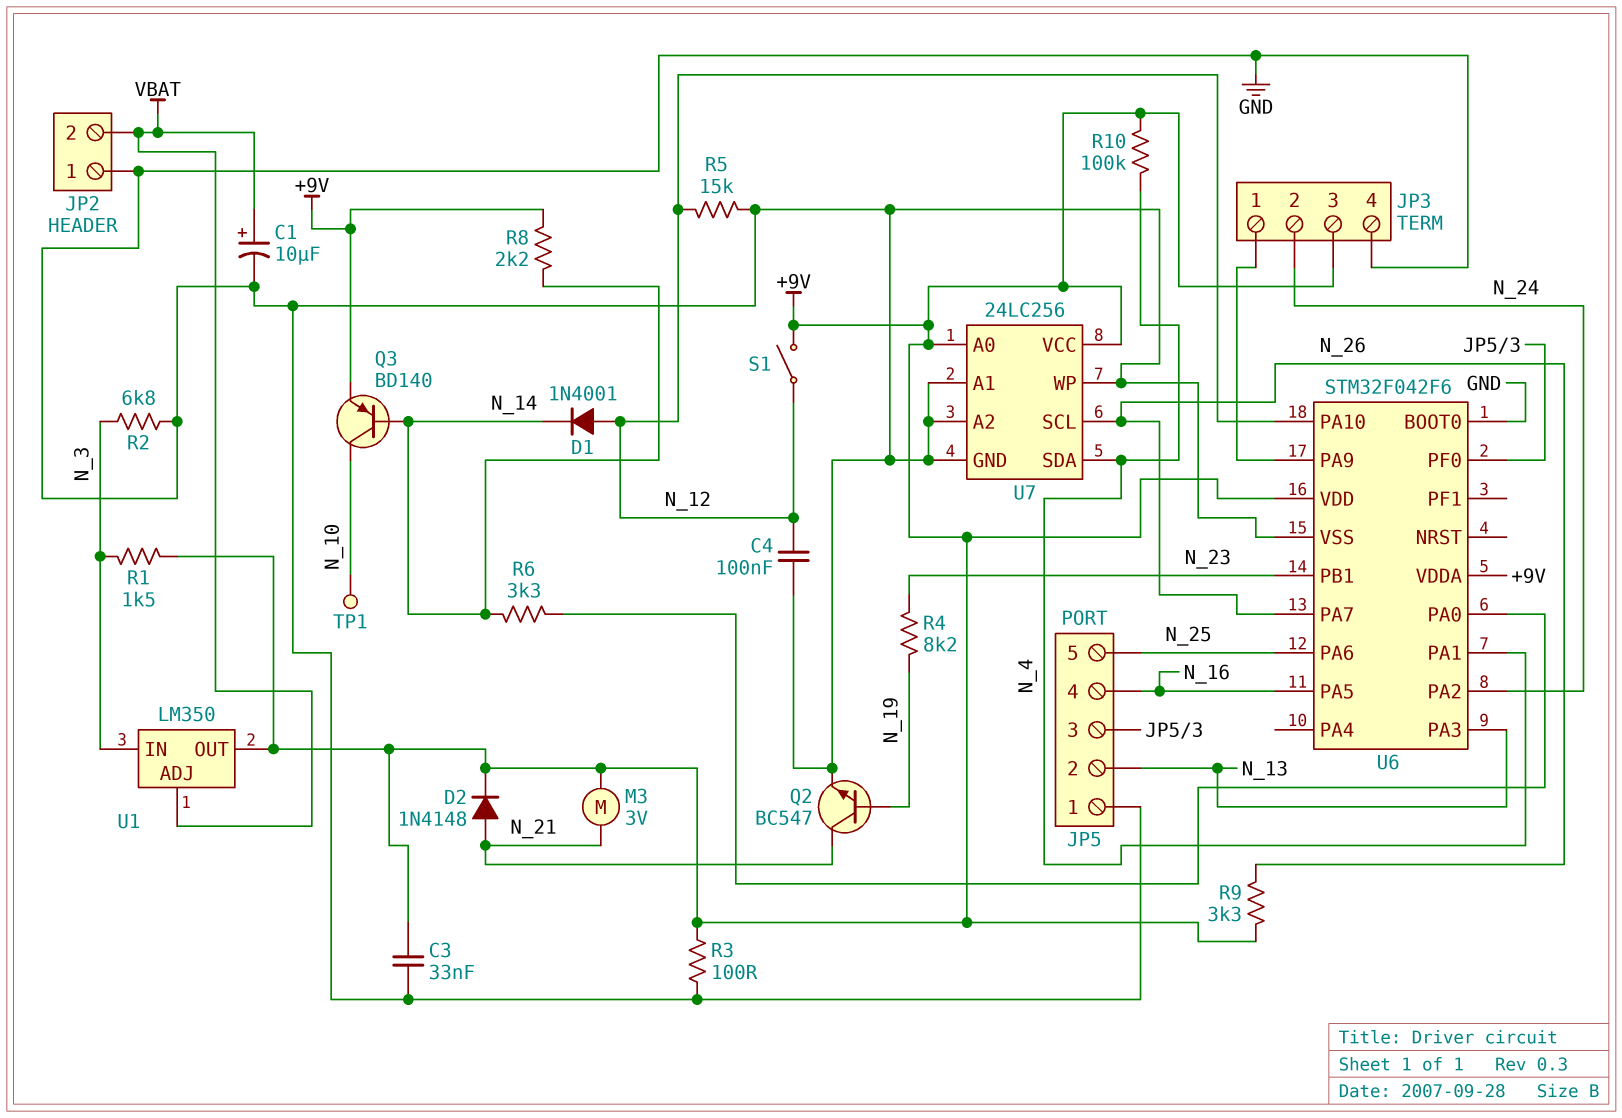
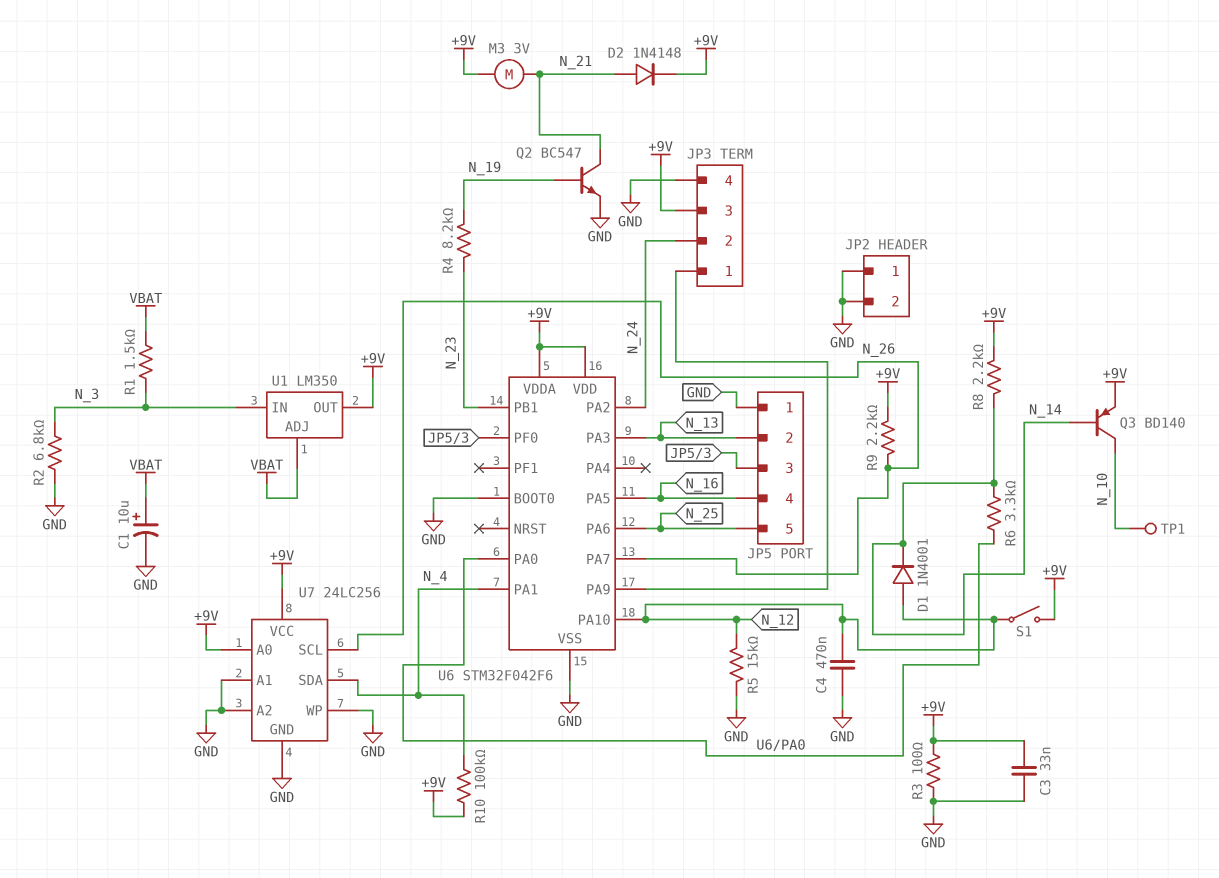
C4: 100nF (GND, N_12) -> 470nF (GND, N_12)
JP2 pin 2: VBAT -> GND
R1: 1.5k (+9V, N_3) -> 1.5k (N_3, VBAT)
R9: 3.3k (+9V, N_26) -> 2.2k (+9V, N_26)

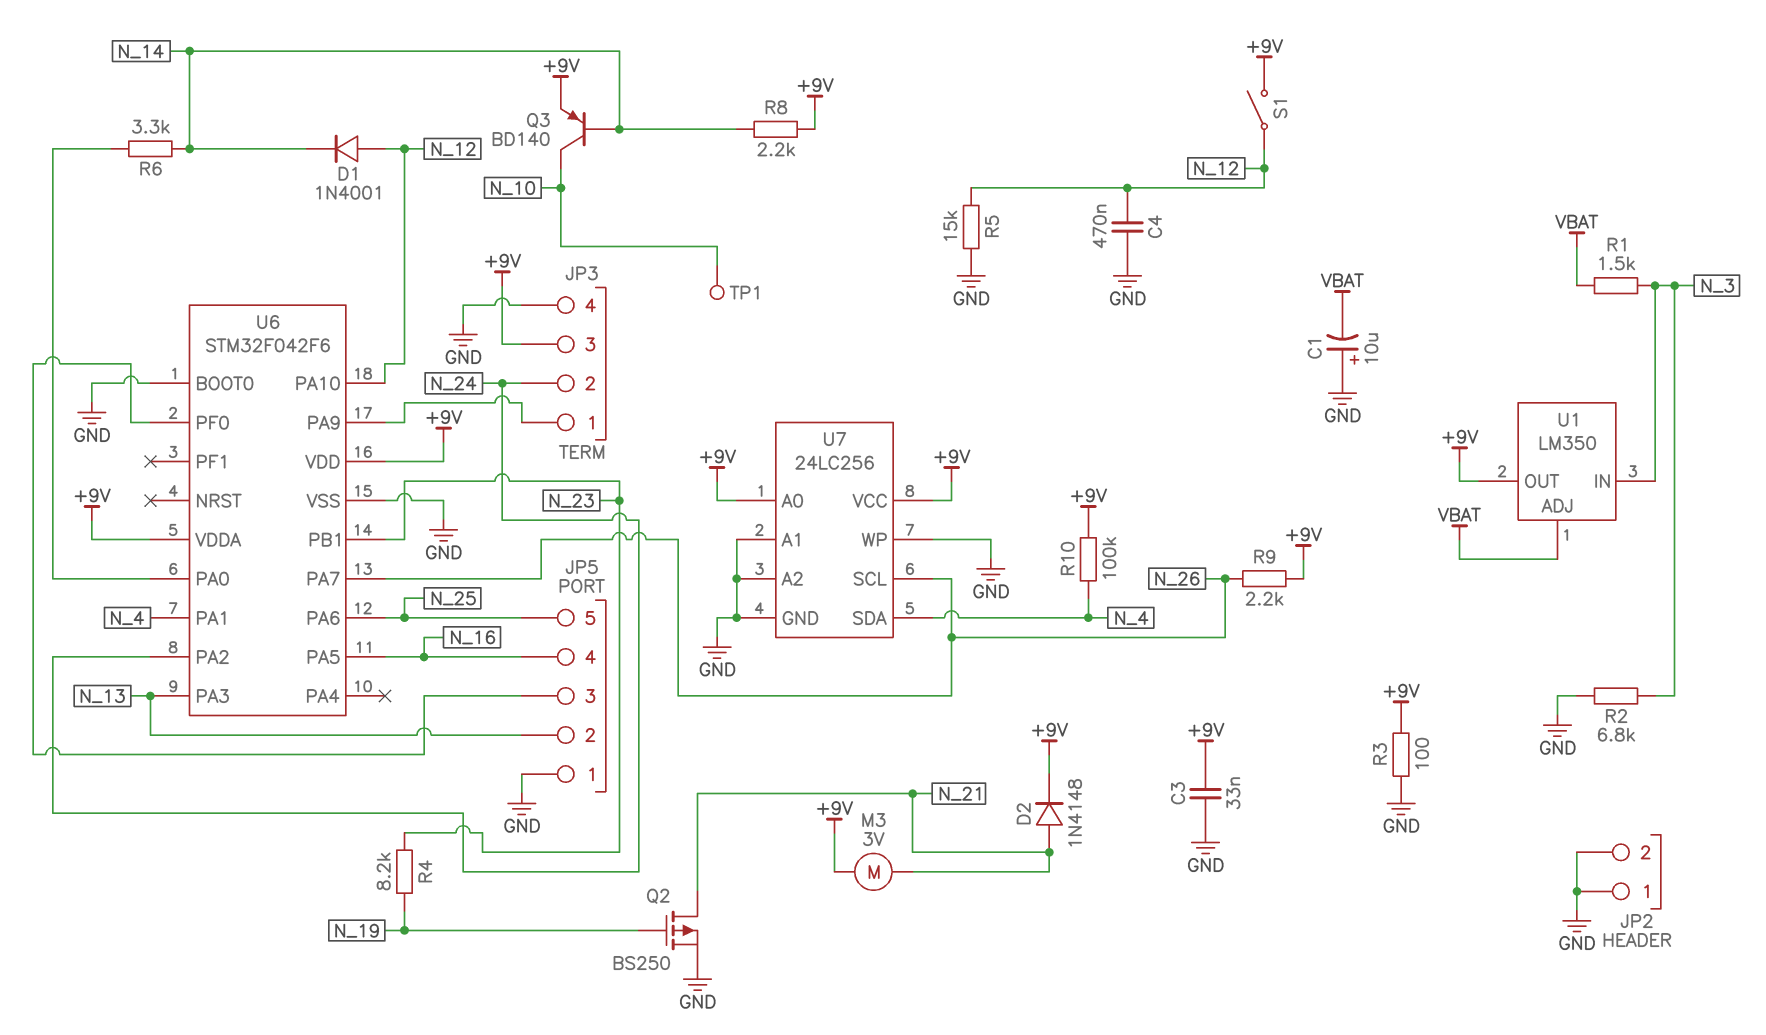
C1: 10uF (plus VBAT, minus GND) -> 10uF (plus GND, minus VBAT)
Q2: NPN BC547 (B N_19, C N_21, E GND) -> PMOS BS250 (G N_19, D N_21, S GND)

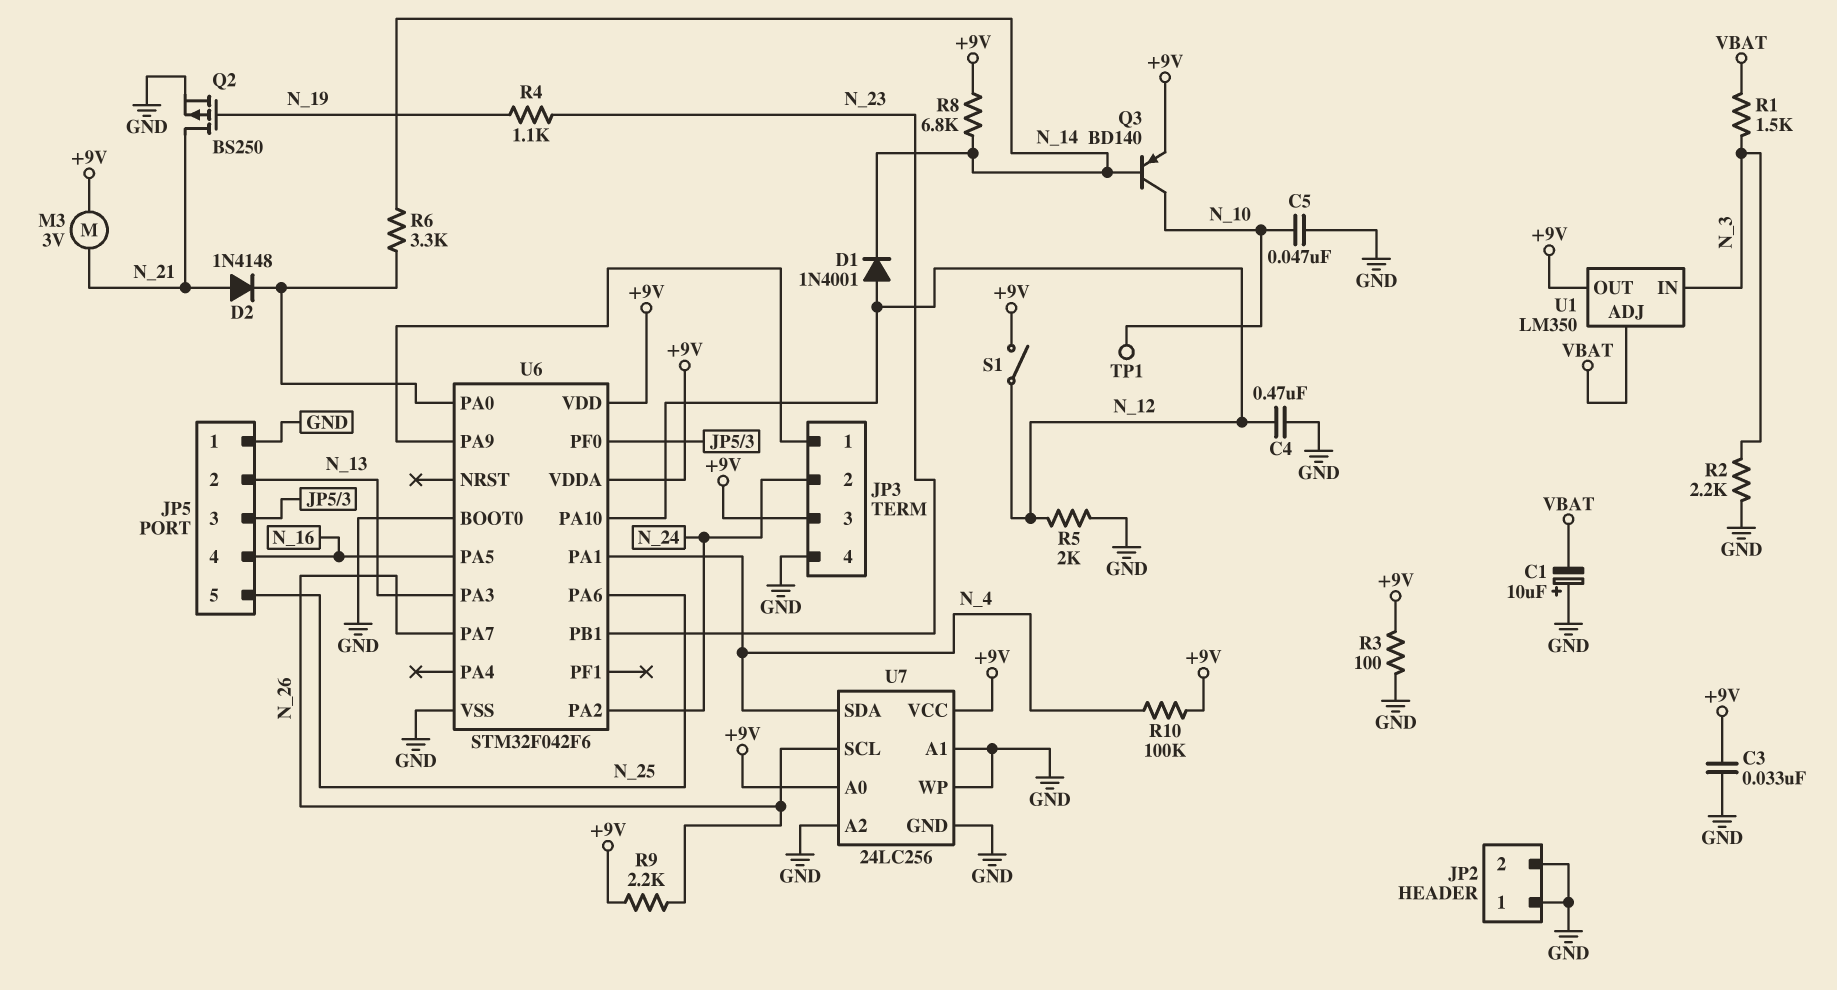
C5: none -> 47nF (GND, N_10)
D2: diode 1N4148 (A N_21, K +9V) -> diode 1N4148 (A N_21, K U6/PA0)
R2: 6.8k (GND, N_3) -> 2.2k (GND, N_3)
R4: 8.2k (N_19, N_23) -> 1.1k (N_19, N_23)
R5: 15k (GND, N_12) -> 2k (GND, N_12)
R8: 2.2k (+9V, N_14) -> 6.8k (+9V, N_14)

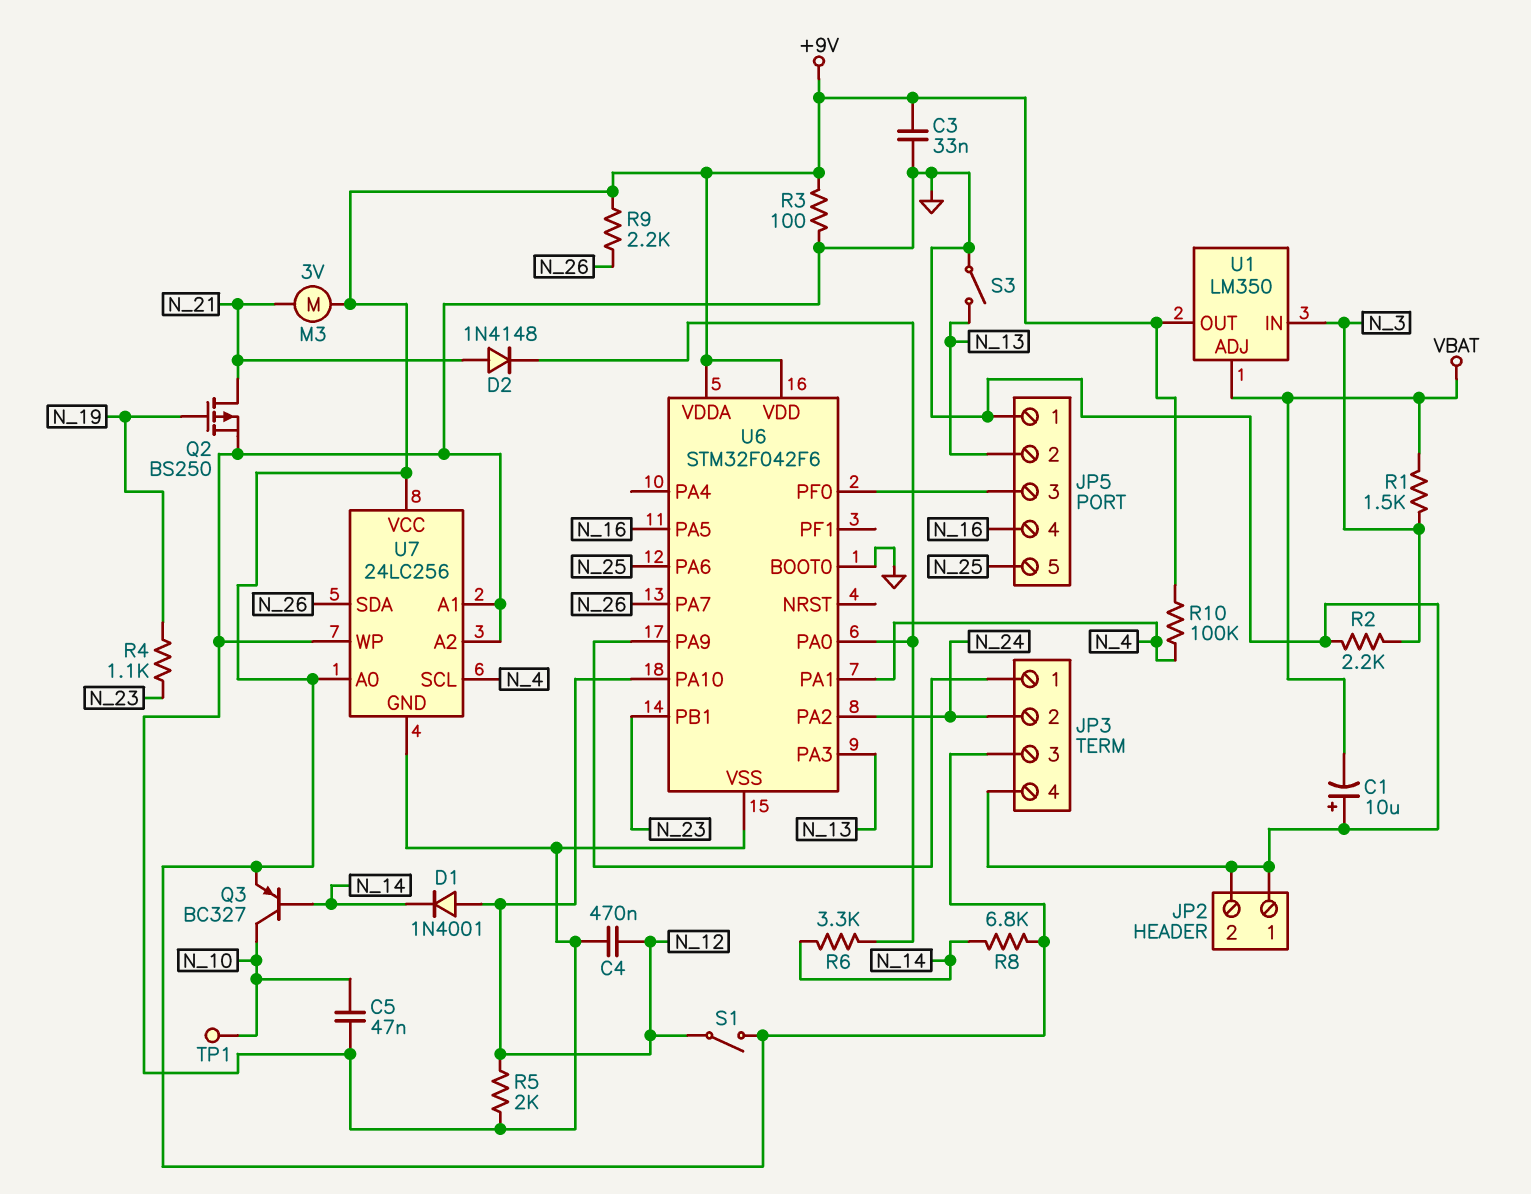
Q3: PNP BD140 (B N_14, C N_10, E +9V) -> PNP BC327 (B N_14, C N_10, E +9V)
S3: none -> switch (GND, N_13)
U7 pin SCL: N_26 -> N_4
U7 pin SDA: N_4 -> N_26

